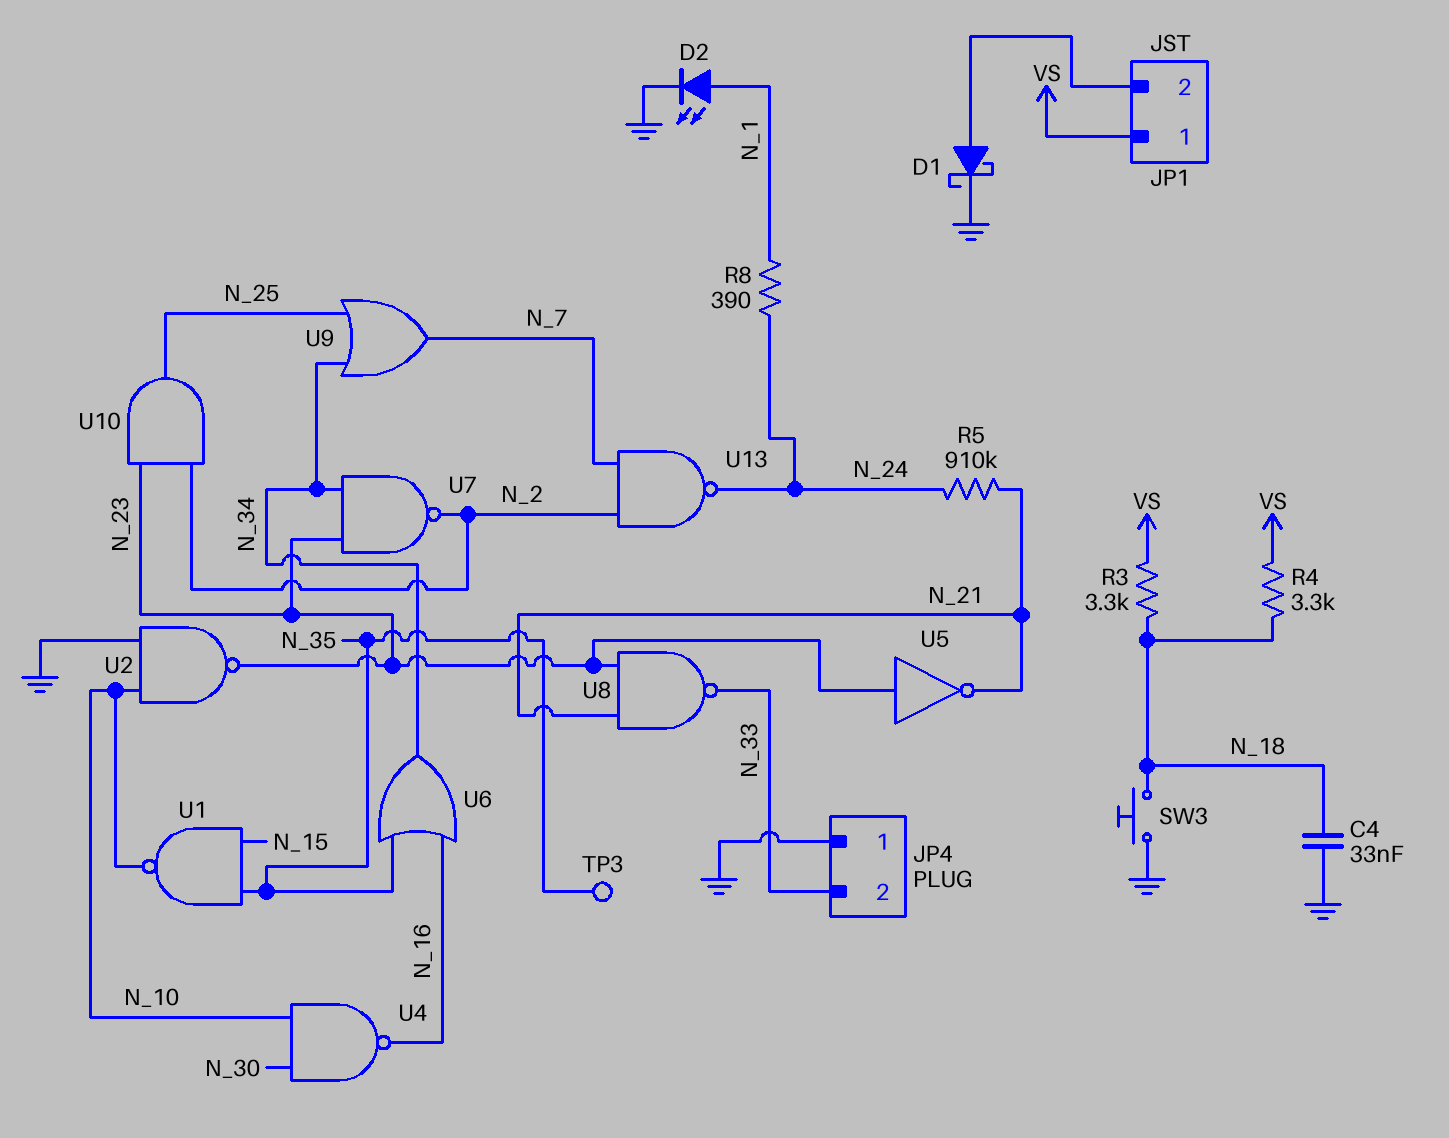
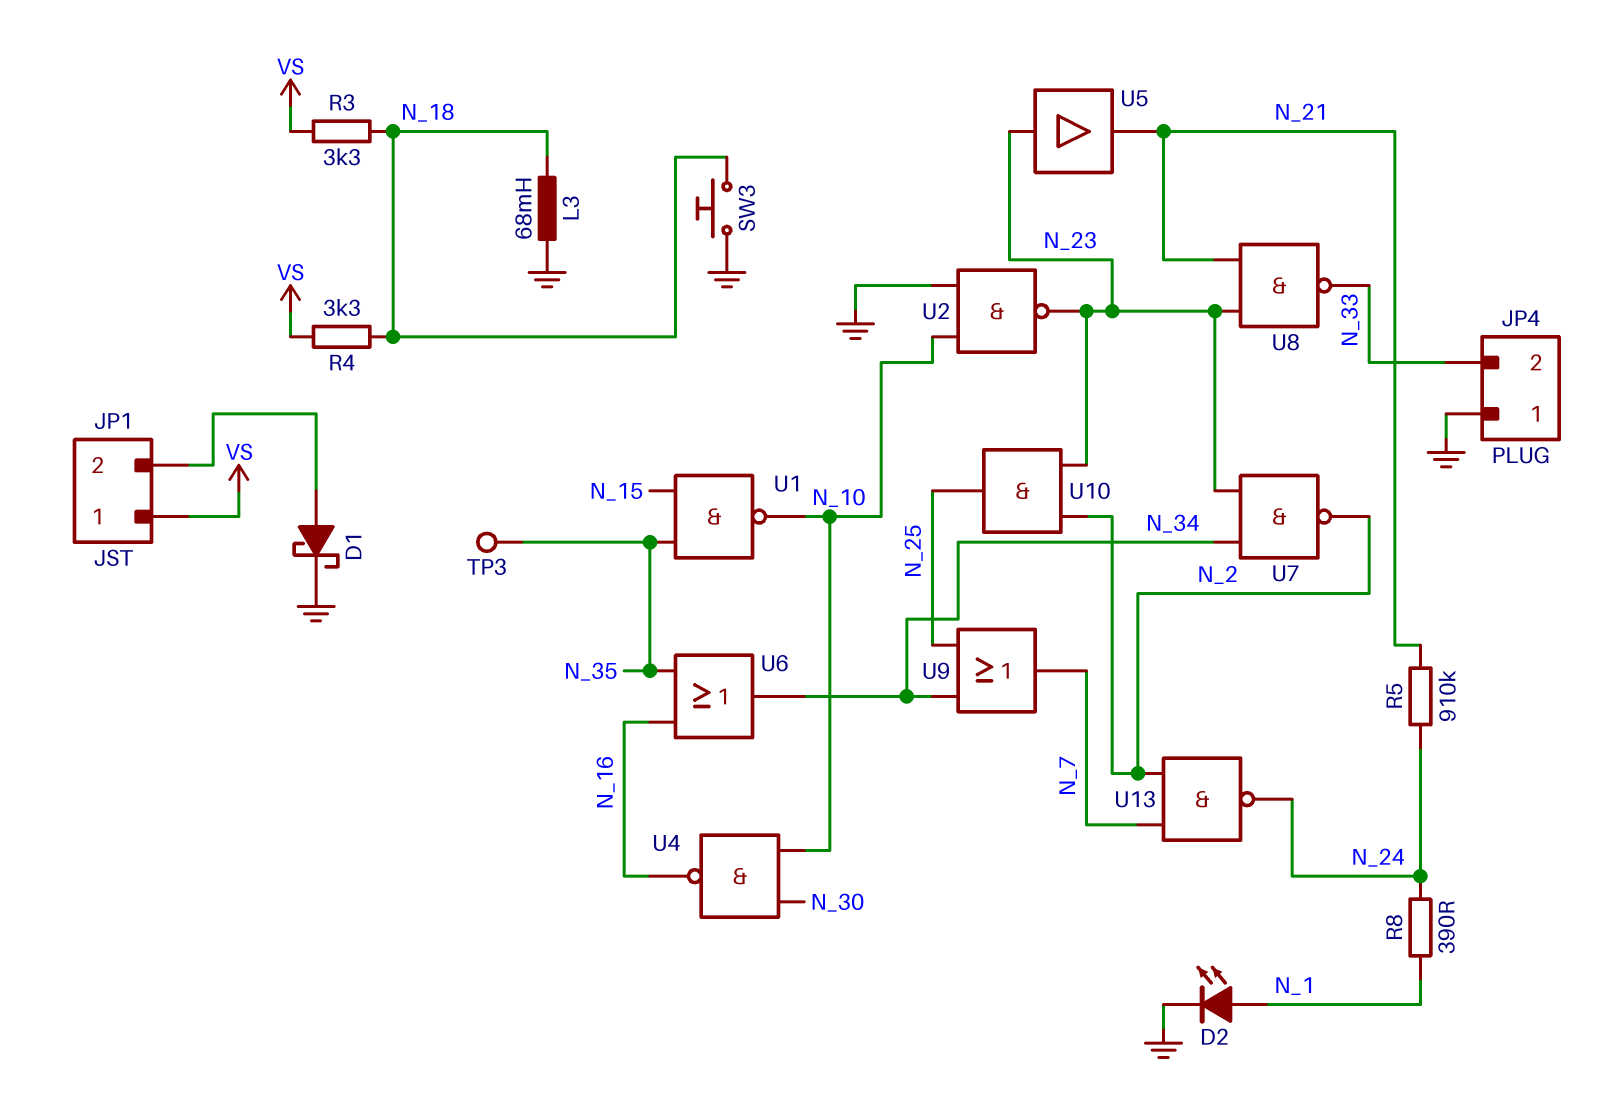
C4: 33nF (GND, N_18) -> none
L3: none -> 68mH (GND, N_18)
U5: NOT (in N_23, out N_21) -> buffer (in N_23, out N_21)

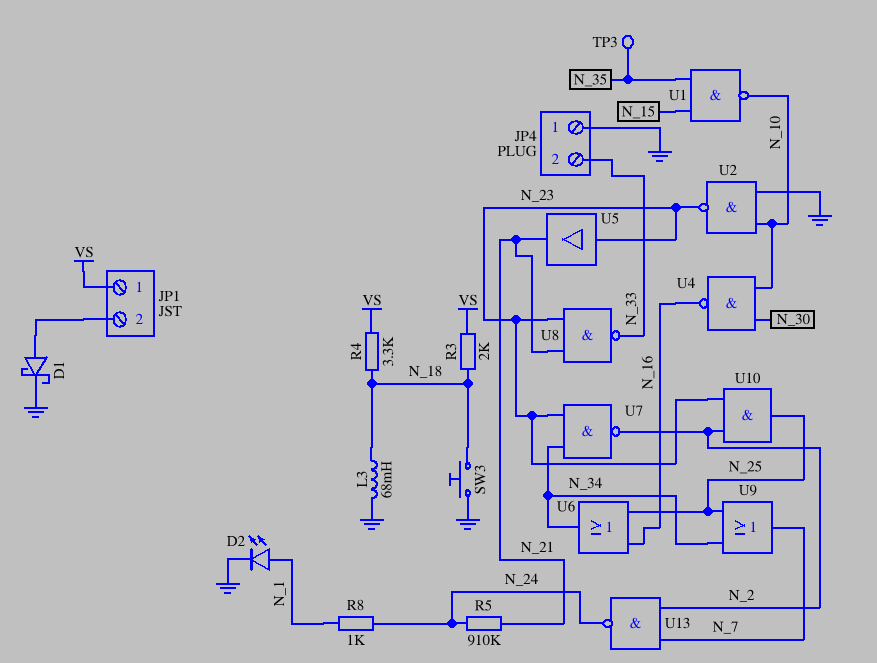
R3: 3.3k (N_18, VS) -> 2k (N_18, VS)
R8: 390 (N_1, N_24) -> 1k (N_1, N_24)
U6: OR (in N_16, in N_35, out N_34) -> OR (in N_16, in N_25, out N_34)

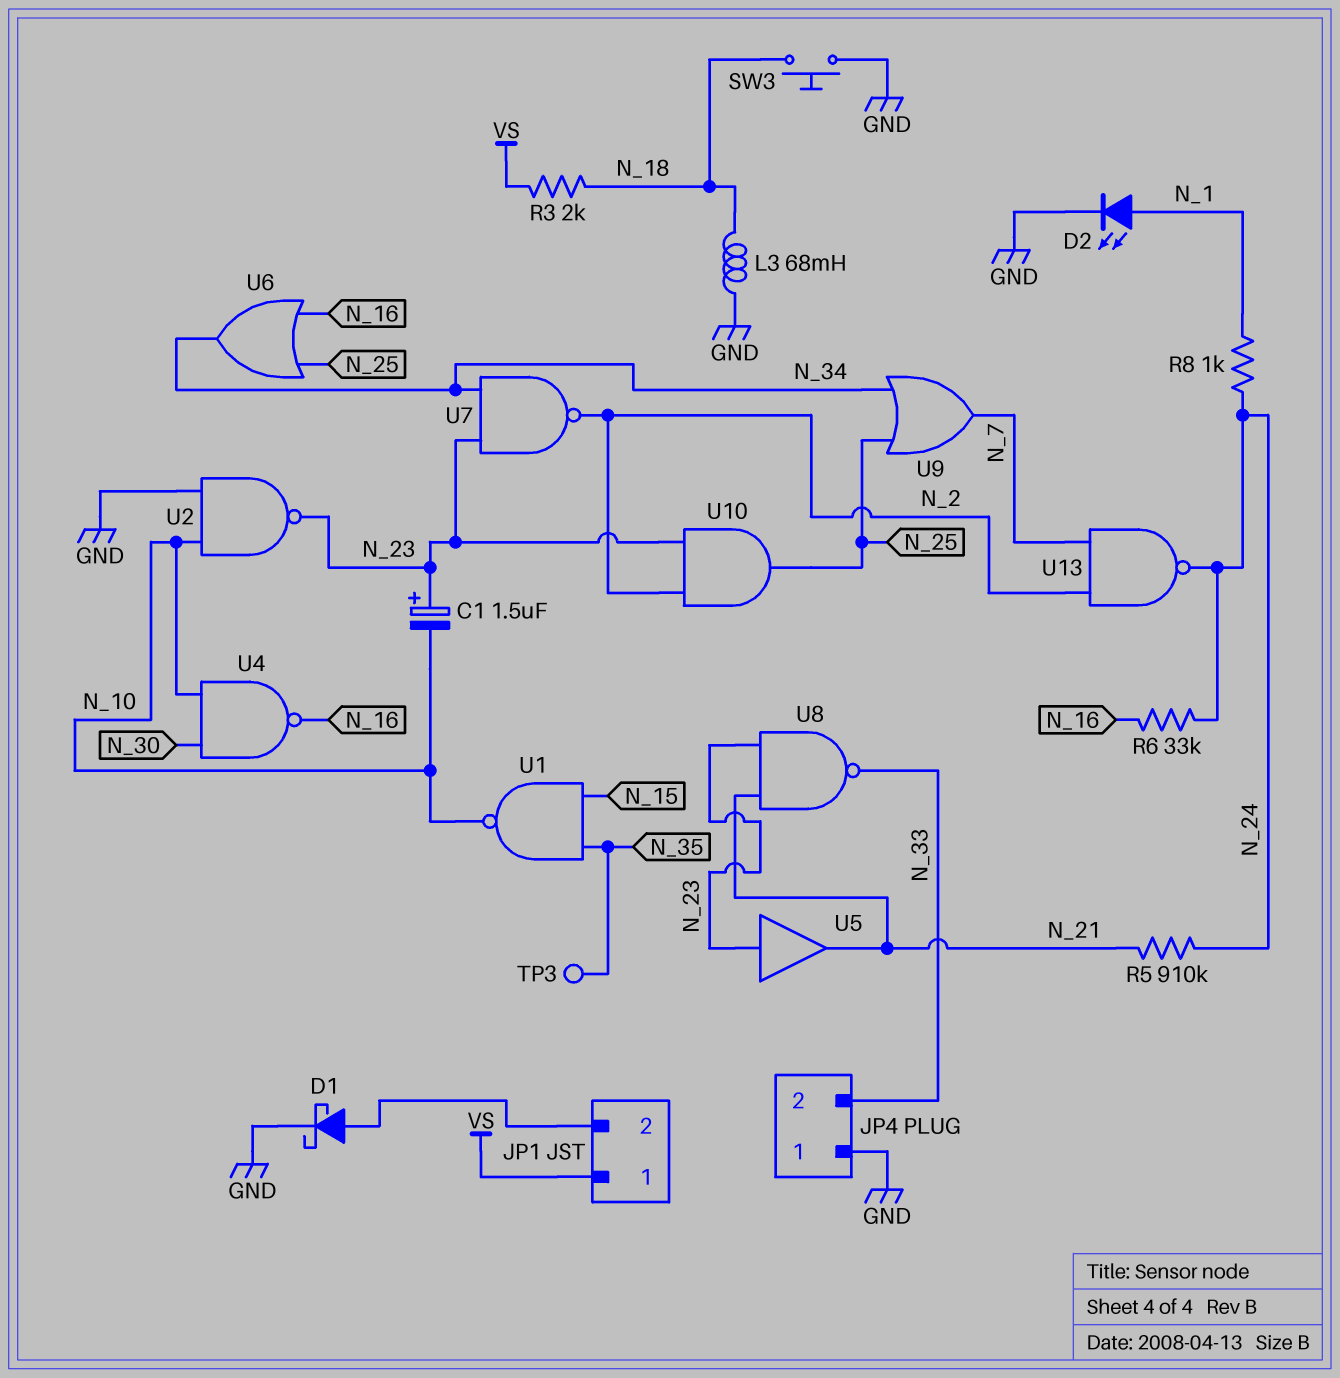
C1: none -> 1.5uF (plus N_23, minus N_10)
R4: 3.3k (N_18, VS) -> none
R6: none -> 33k (N_16, N_24)

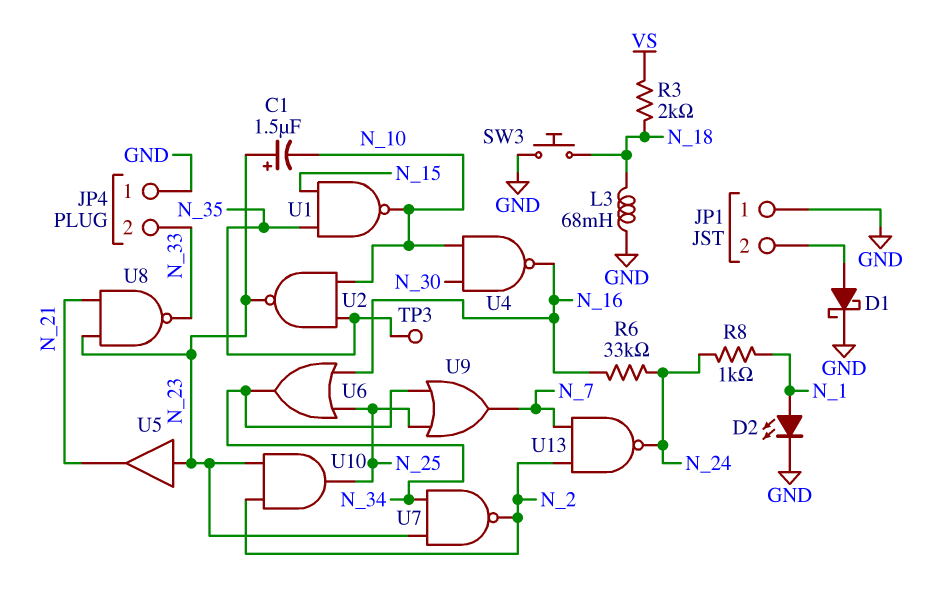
JP1 pin 1: VS -> GND
R5: 910k (N_21, N_24) -> none
U2: NAND (in GND, in N_10, out N_23) -> NAND (in N_10, in N_35, out N_23)

